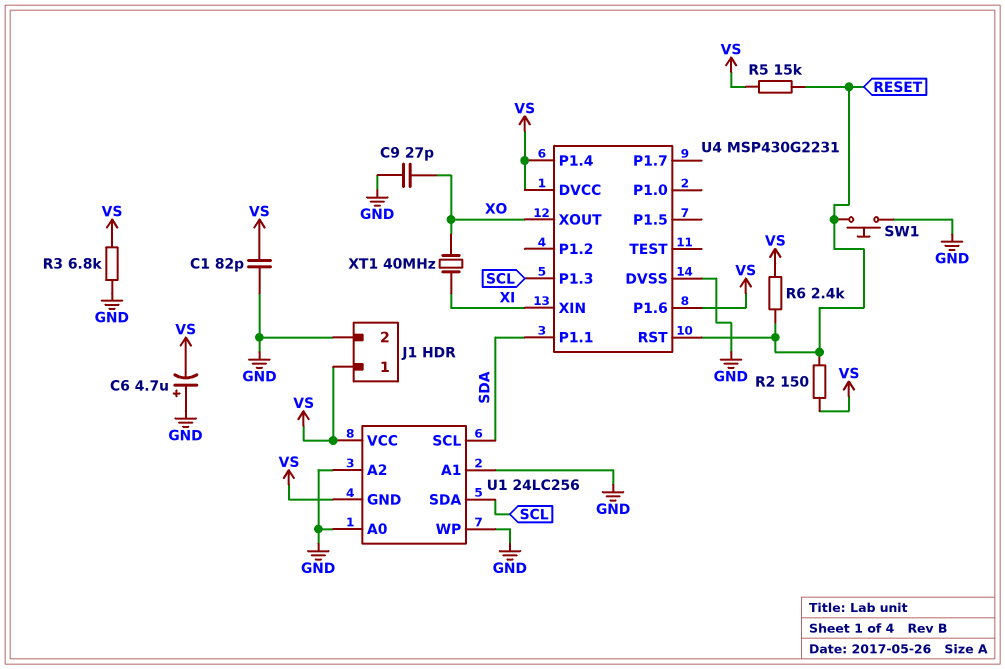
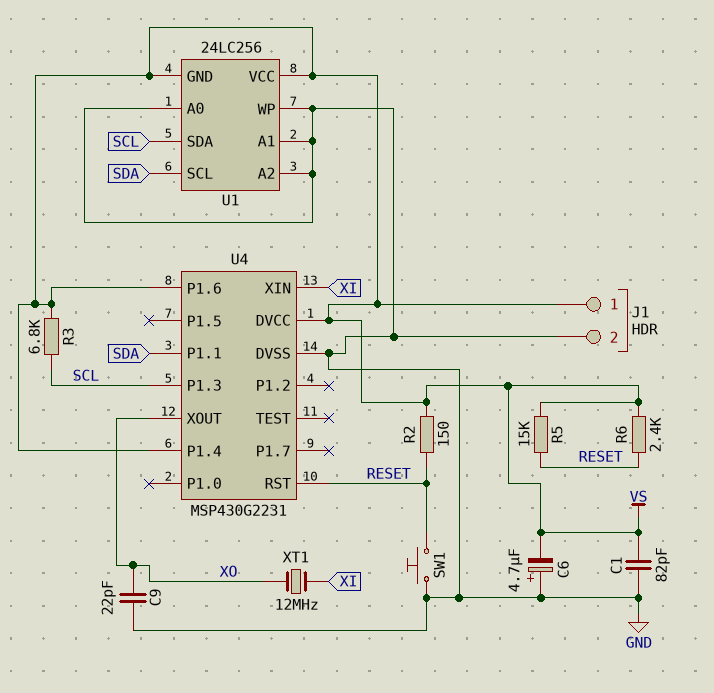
C9: 27pF (GND, XO) -> 22pF (GND, XO)
R3: 6.8k (GND, VS) -> 6.8k (SCL, VS)
XT1: 40MHz (XI, XO) -> 12MHz (XI, XO)

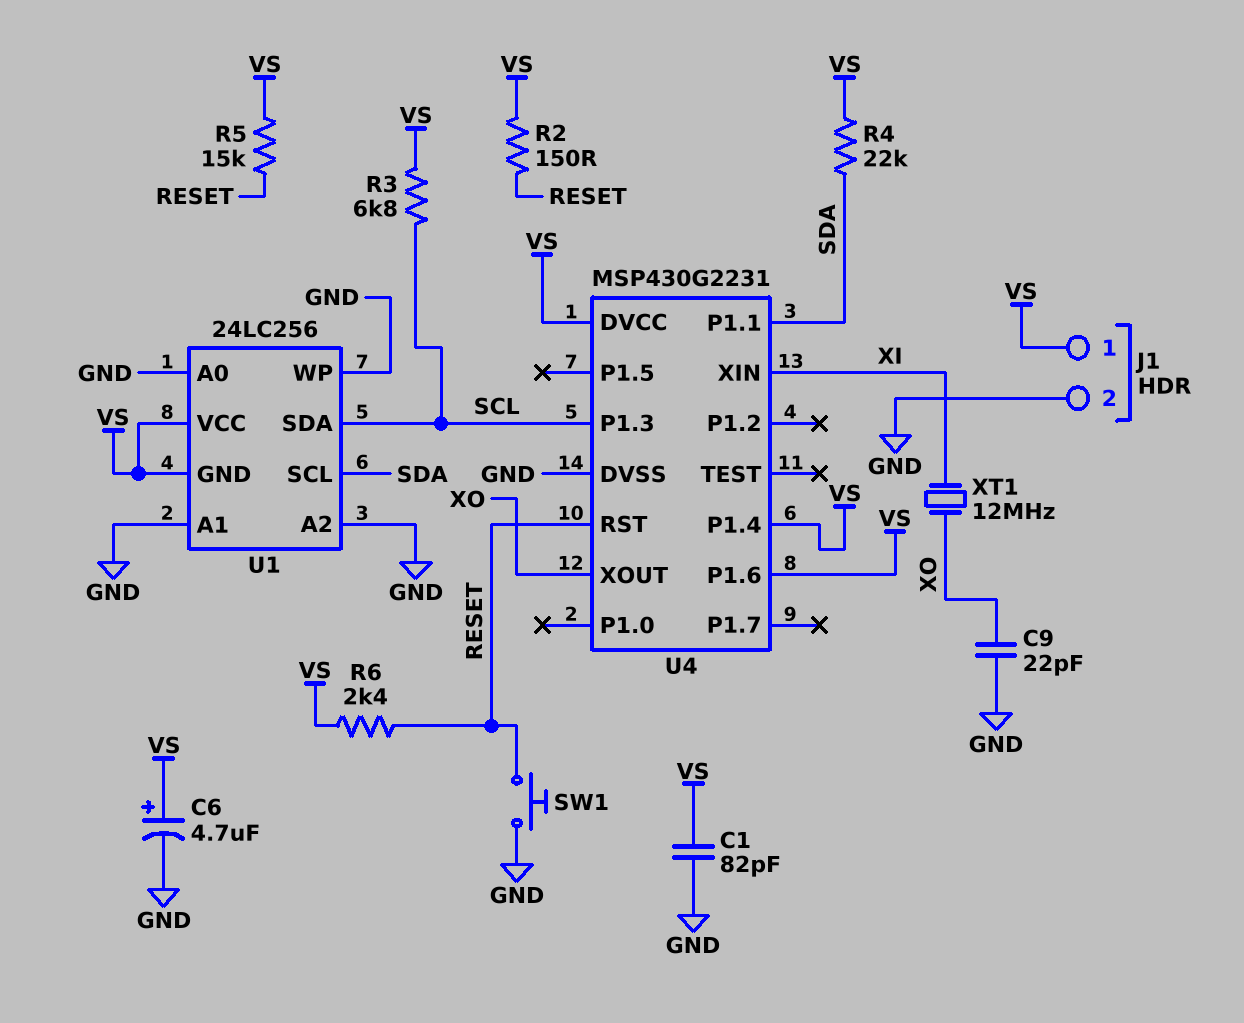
C6: 4.7uF (plus GND, minus VS) -> 4.7uF (plus VS, minus GND)
R4: none -> 22k (SDA, VS)

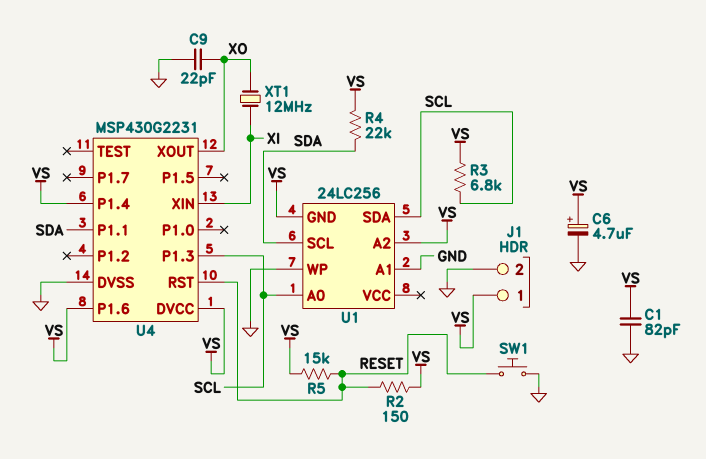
R6: 2.4k (RESET, VS) -> none
U1 pin A0: GND -> SCL
U1 pin A2: GND -> VS
U1 pin VCC: VS -> none

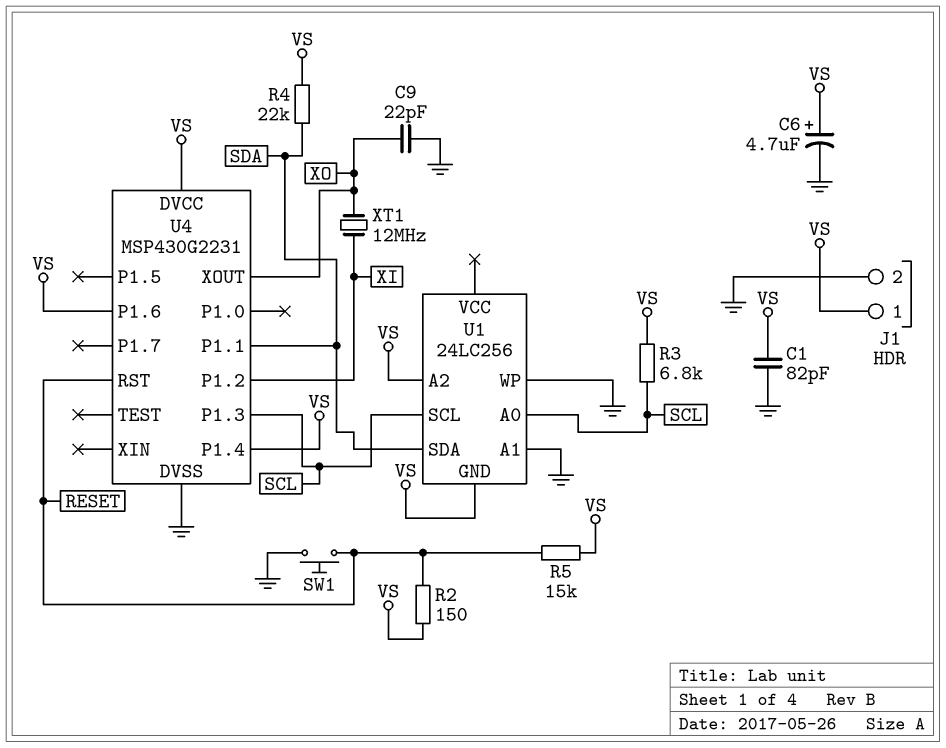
U1 pin SCL: SDA -> SCL
U1 pin SDA: SCL -> SDA
U4 pin P1.2: none -> XI
U4 pin XIN: XI -> none

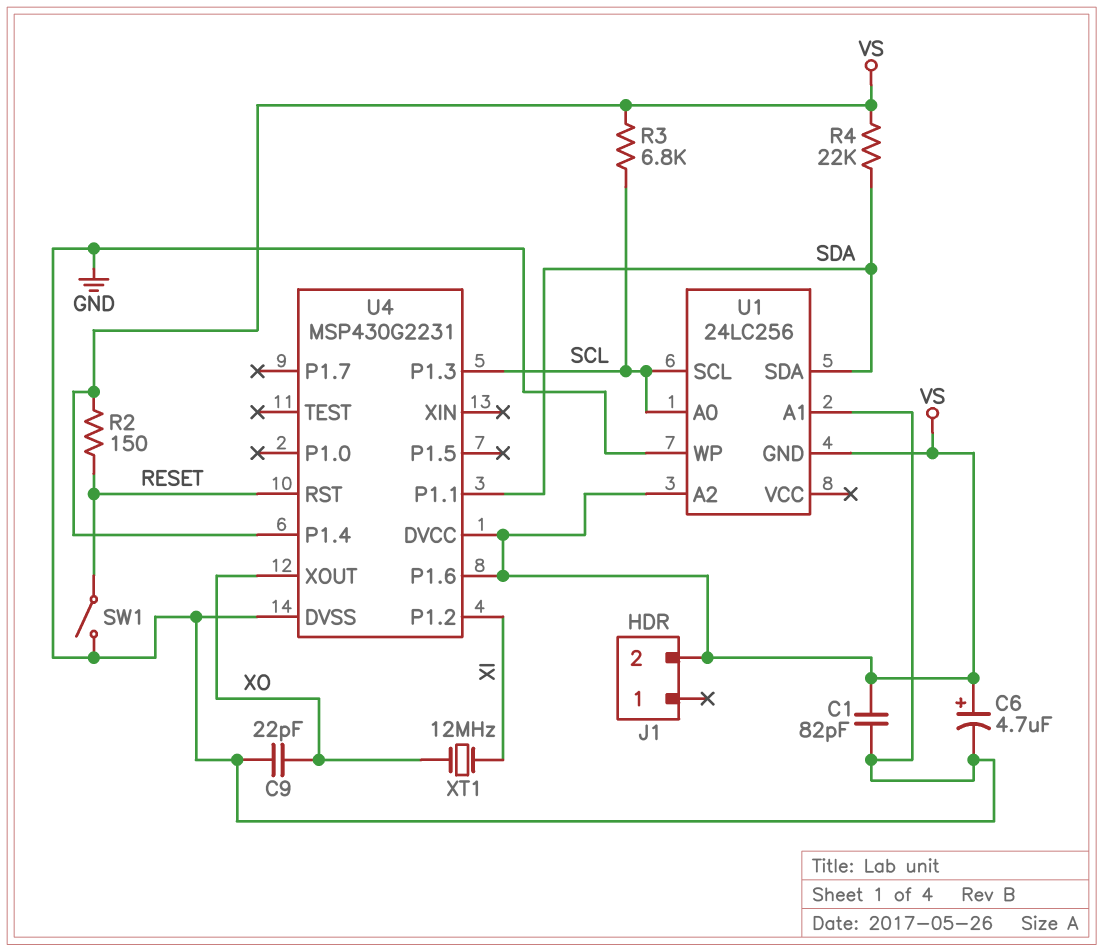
J1 pin 1: VS -> none
J1 pin 2: GND -> VS
R5: 15k (RESET, VS) -> none
SW1: button (GND, RESET) -> switch (GND, RESET)

